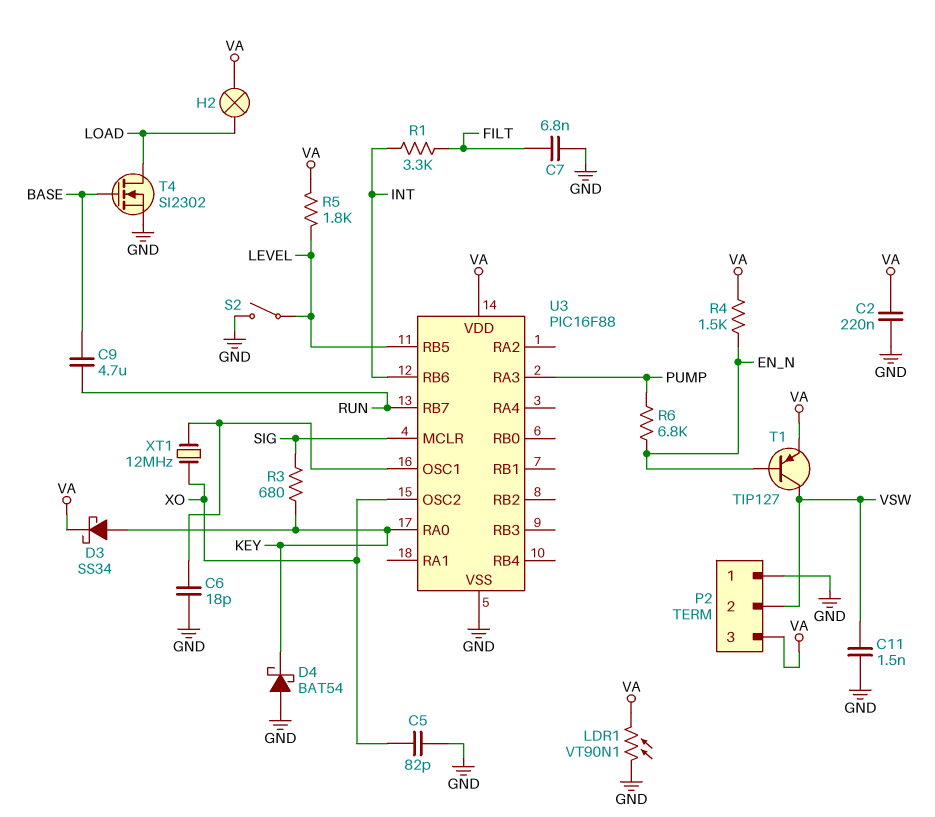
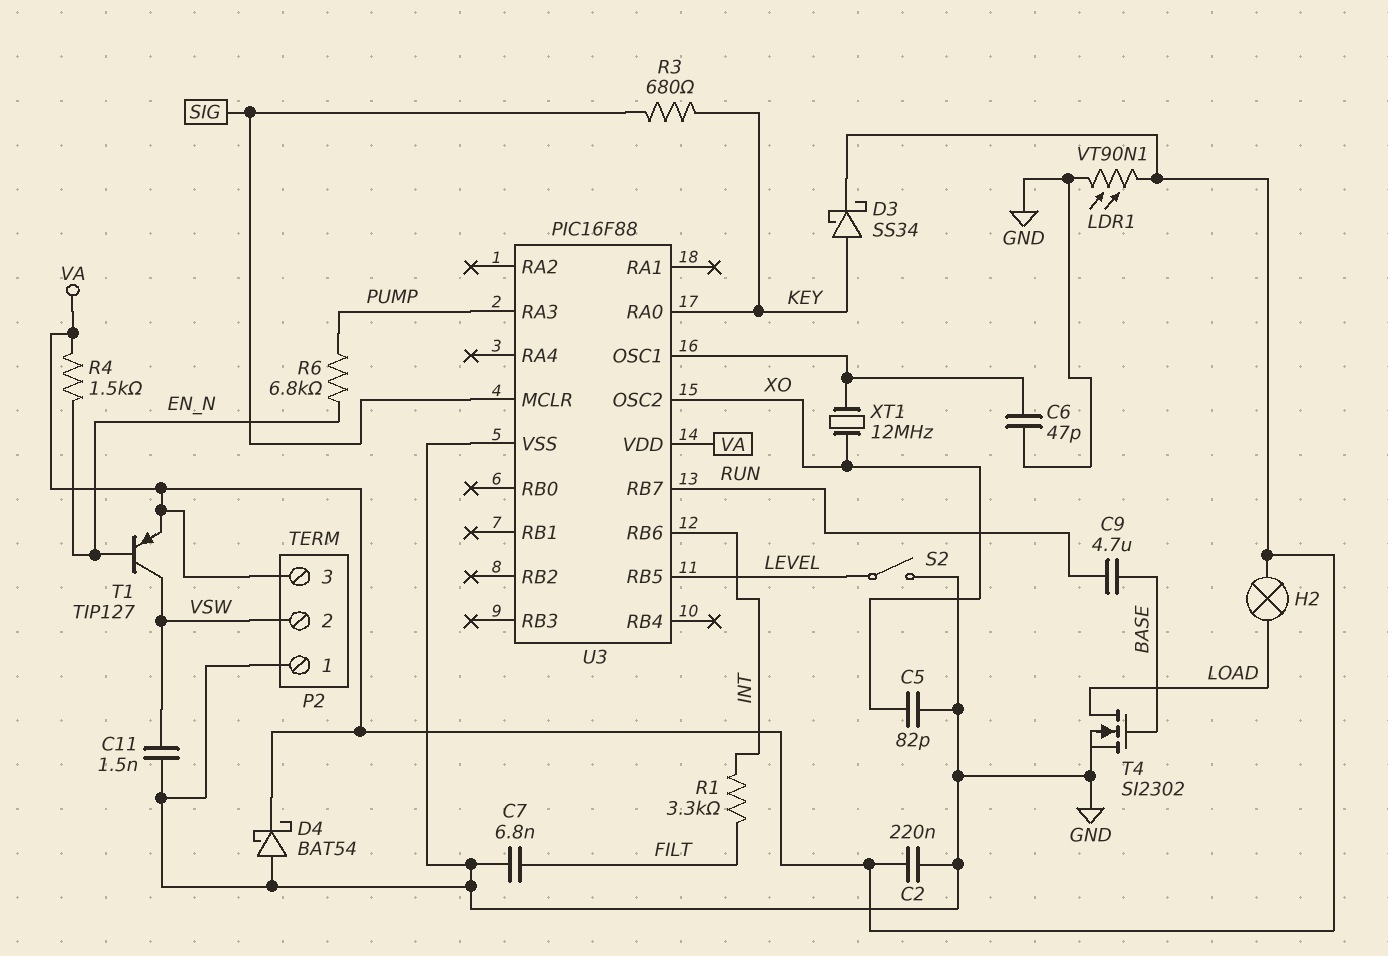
C6: 18pF (GND, U3/OSC1) -> 47pF (GND, U3/OSC1)
D4: schottky BAT54 (A GND, K KEY) -> schottky BAT54 (A GND, K VA)
R5: 1.8k (LEVEL, VA) -> none

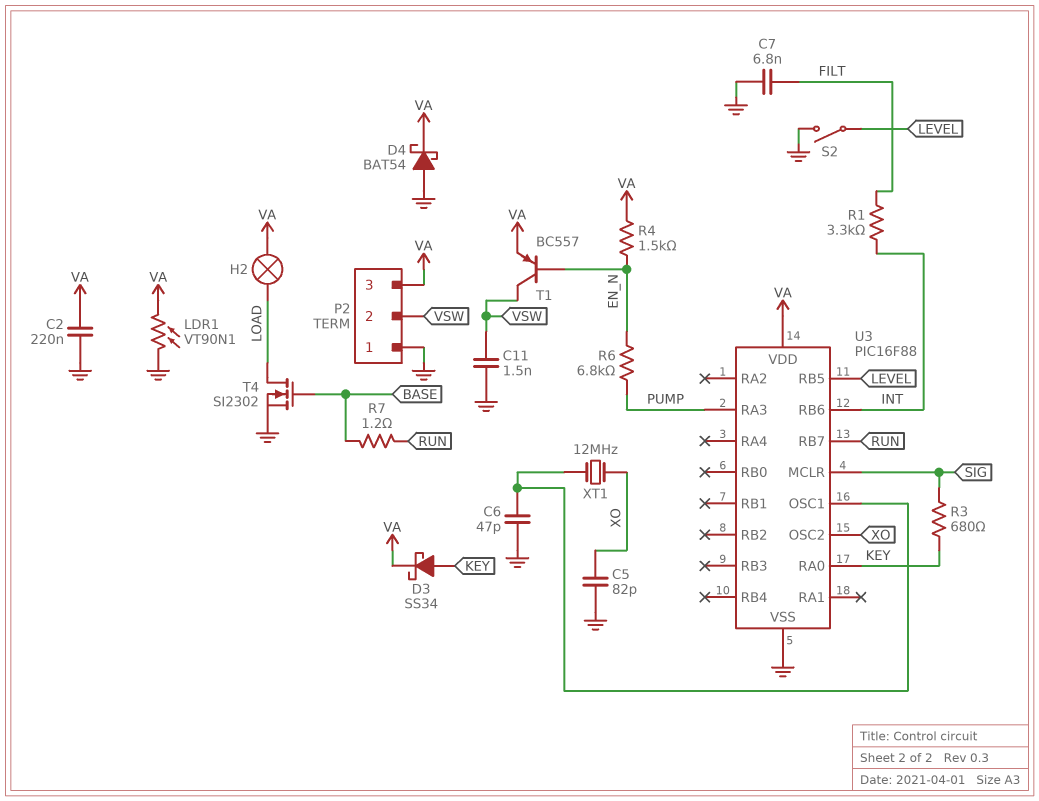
C9: 4.7uF (BASE, RUN) -> none
R7: none -> 1.2 (BASE, RUN)
T1: PNP TIP127 (B EN_N, C VSW, E VA) -> PNP BC557 (B EN_N, C VSW, E VA)

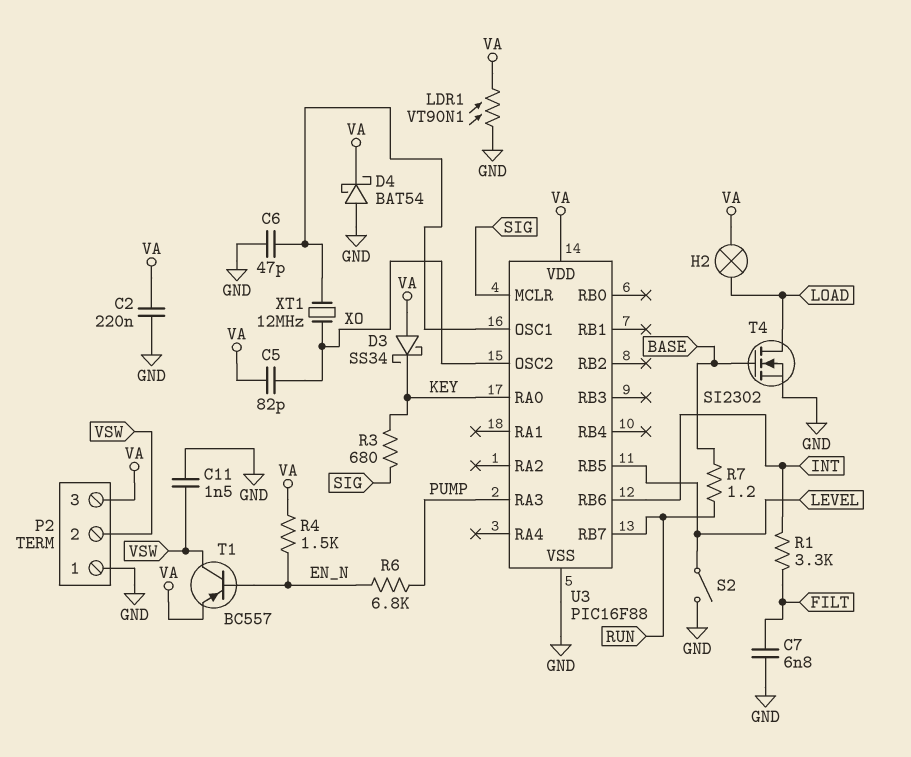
C5: 82pF (GND, XO) -> 82pF (VA, XO)
D3: schottky SS34 (A KEY, K VA) -> schottky SS34 (A VA, K KEY)

